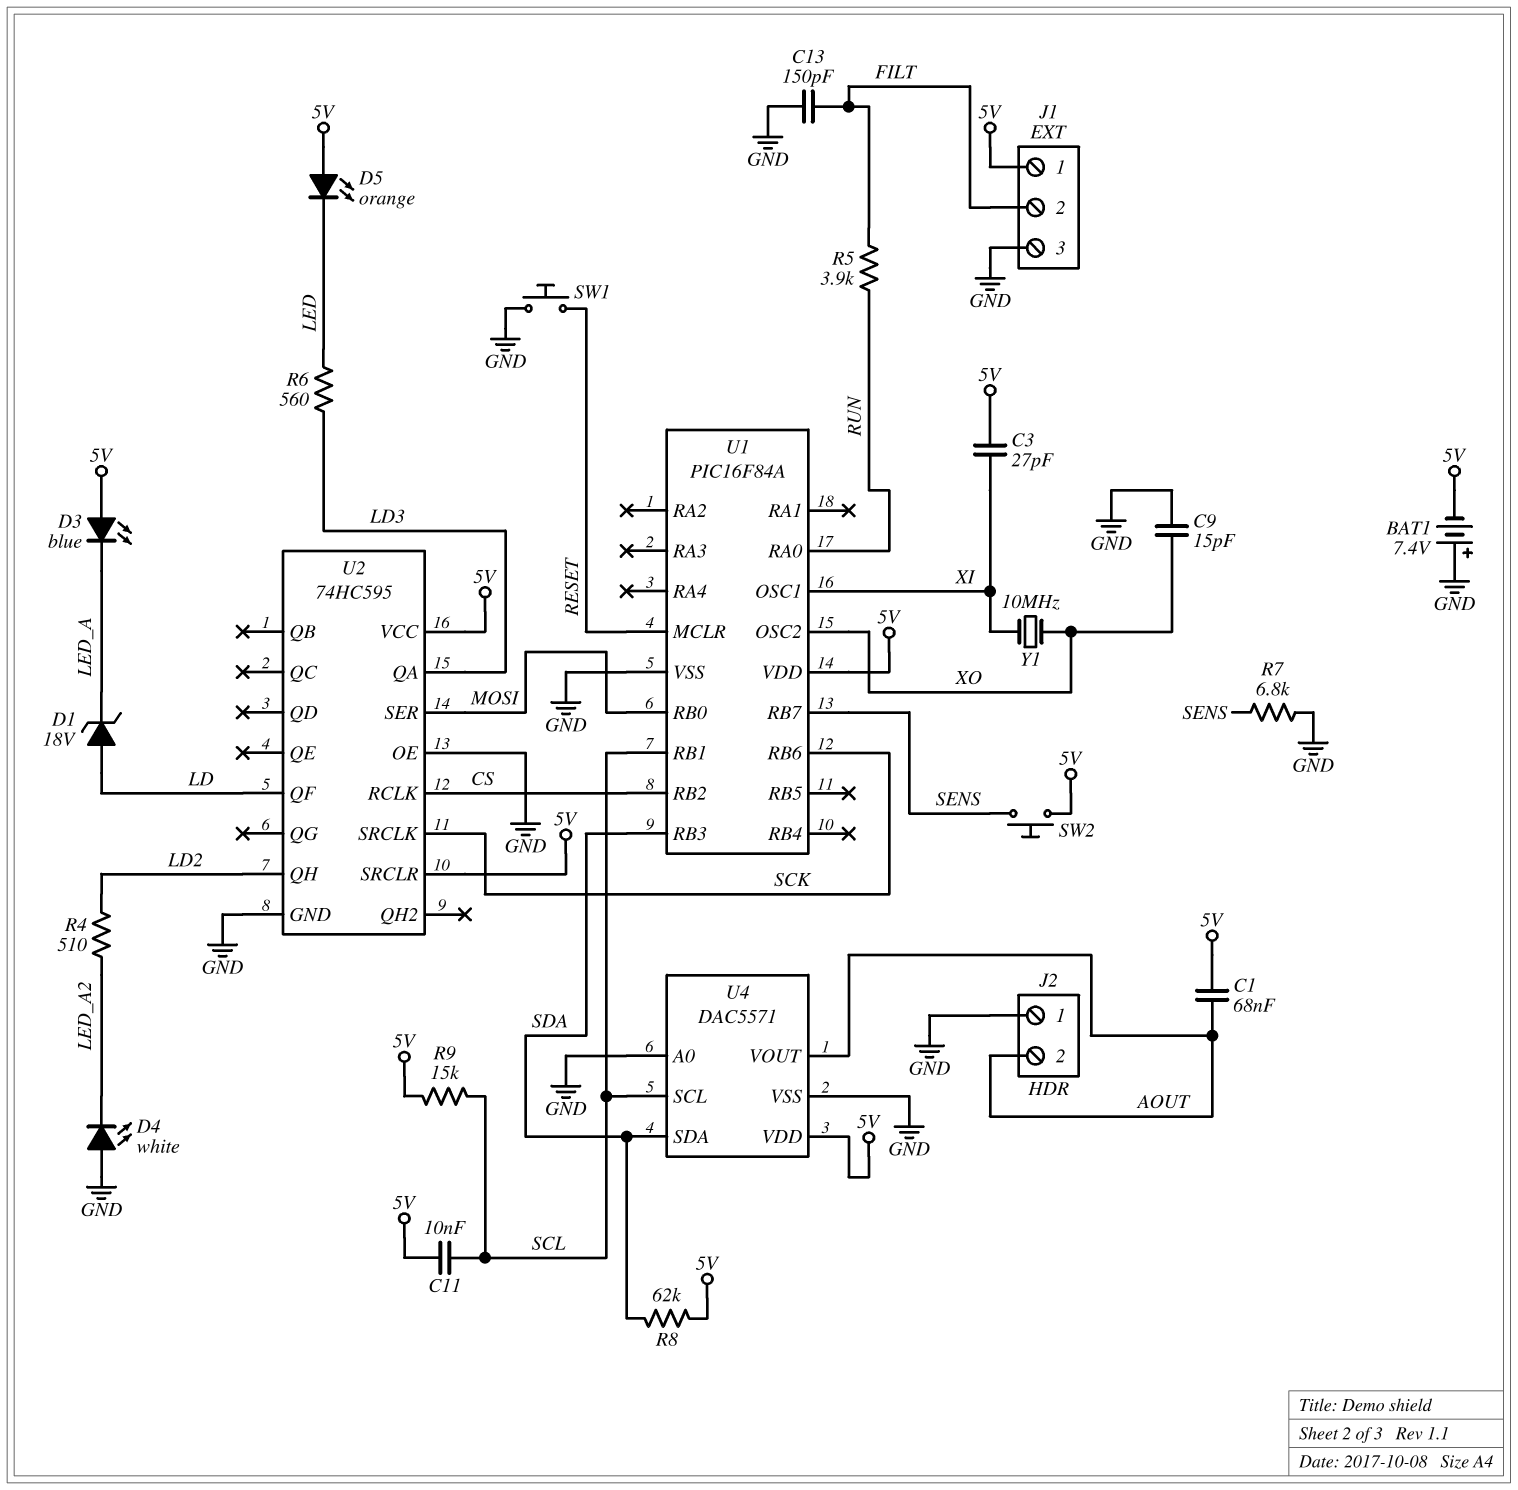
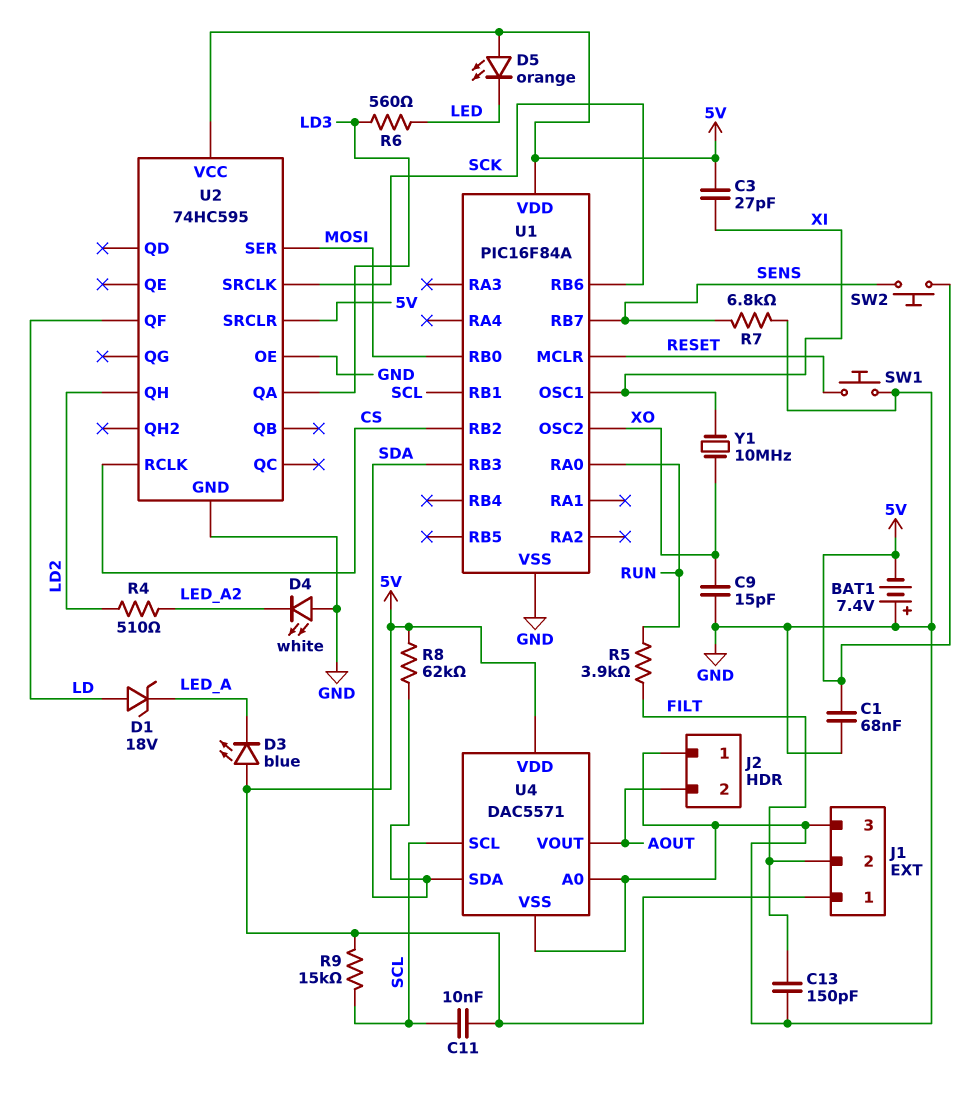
C1: 68nF (5V, AOUT) -> 68nF (5V, GND)

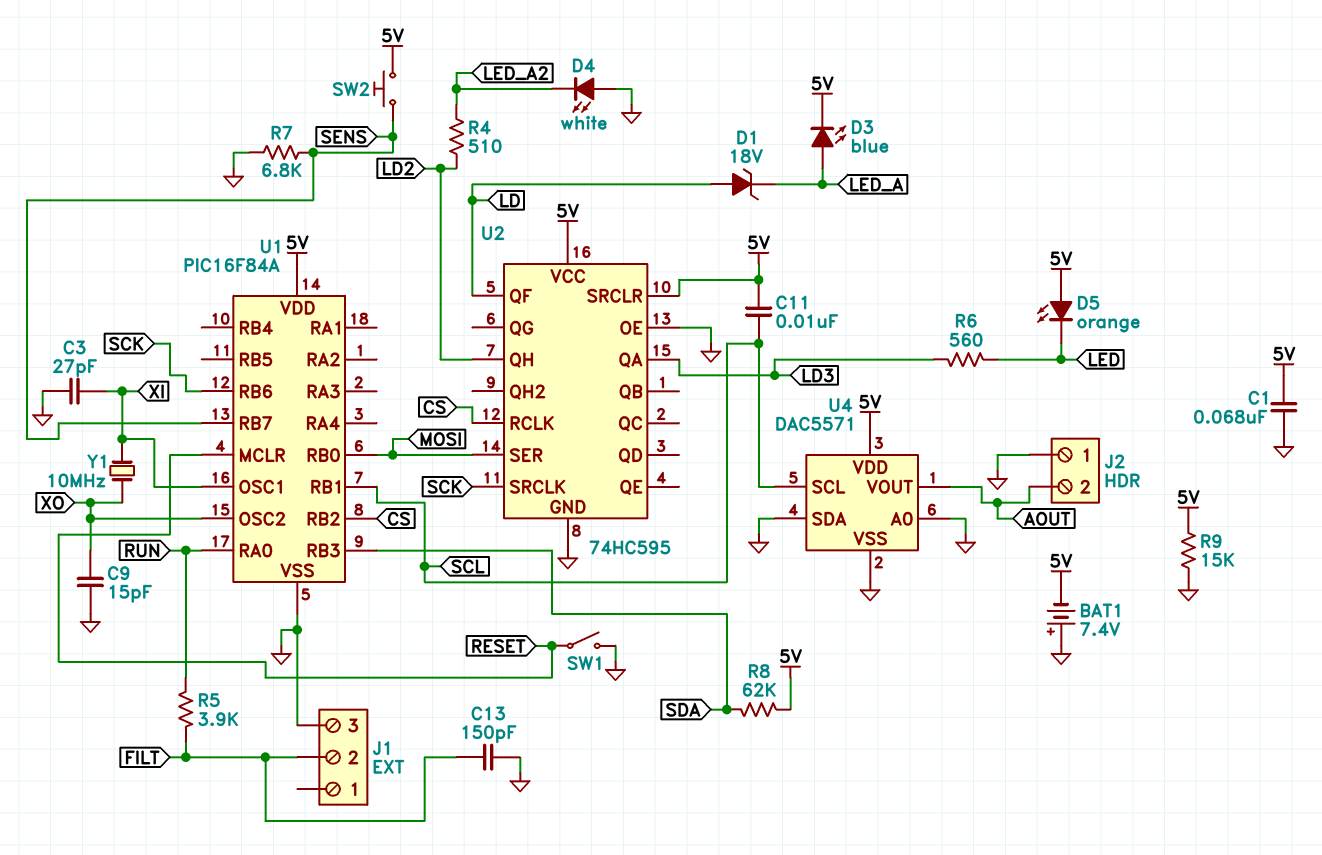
C3: 27pF (5V, XI) -> 27pF (GND, XI)
D3: LED blue (A 5V, K LED_A) -> LED blue (A LED_A, K 5V)
J1 pin 1: 5V -> none
R9: 15k (5V, SCL) -> 15k (5V, GND)
SW1: button (GND, RESET) -> switch (GND, RESET)
U4 pin SDA: SDA -> GND

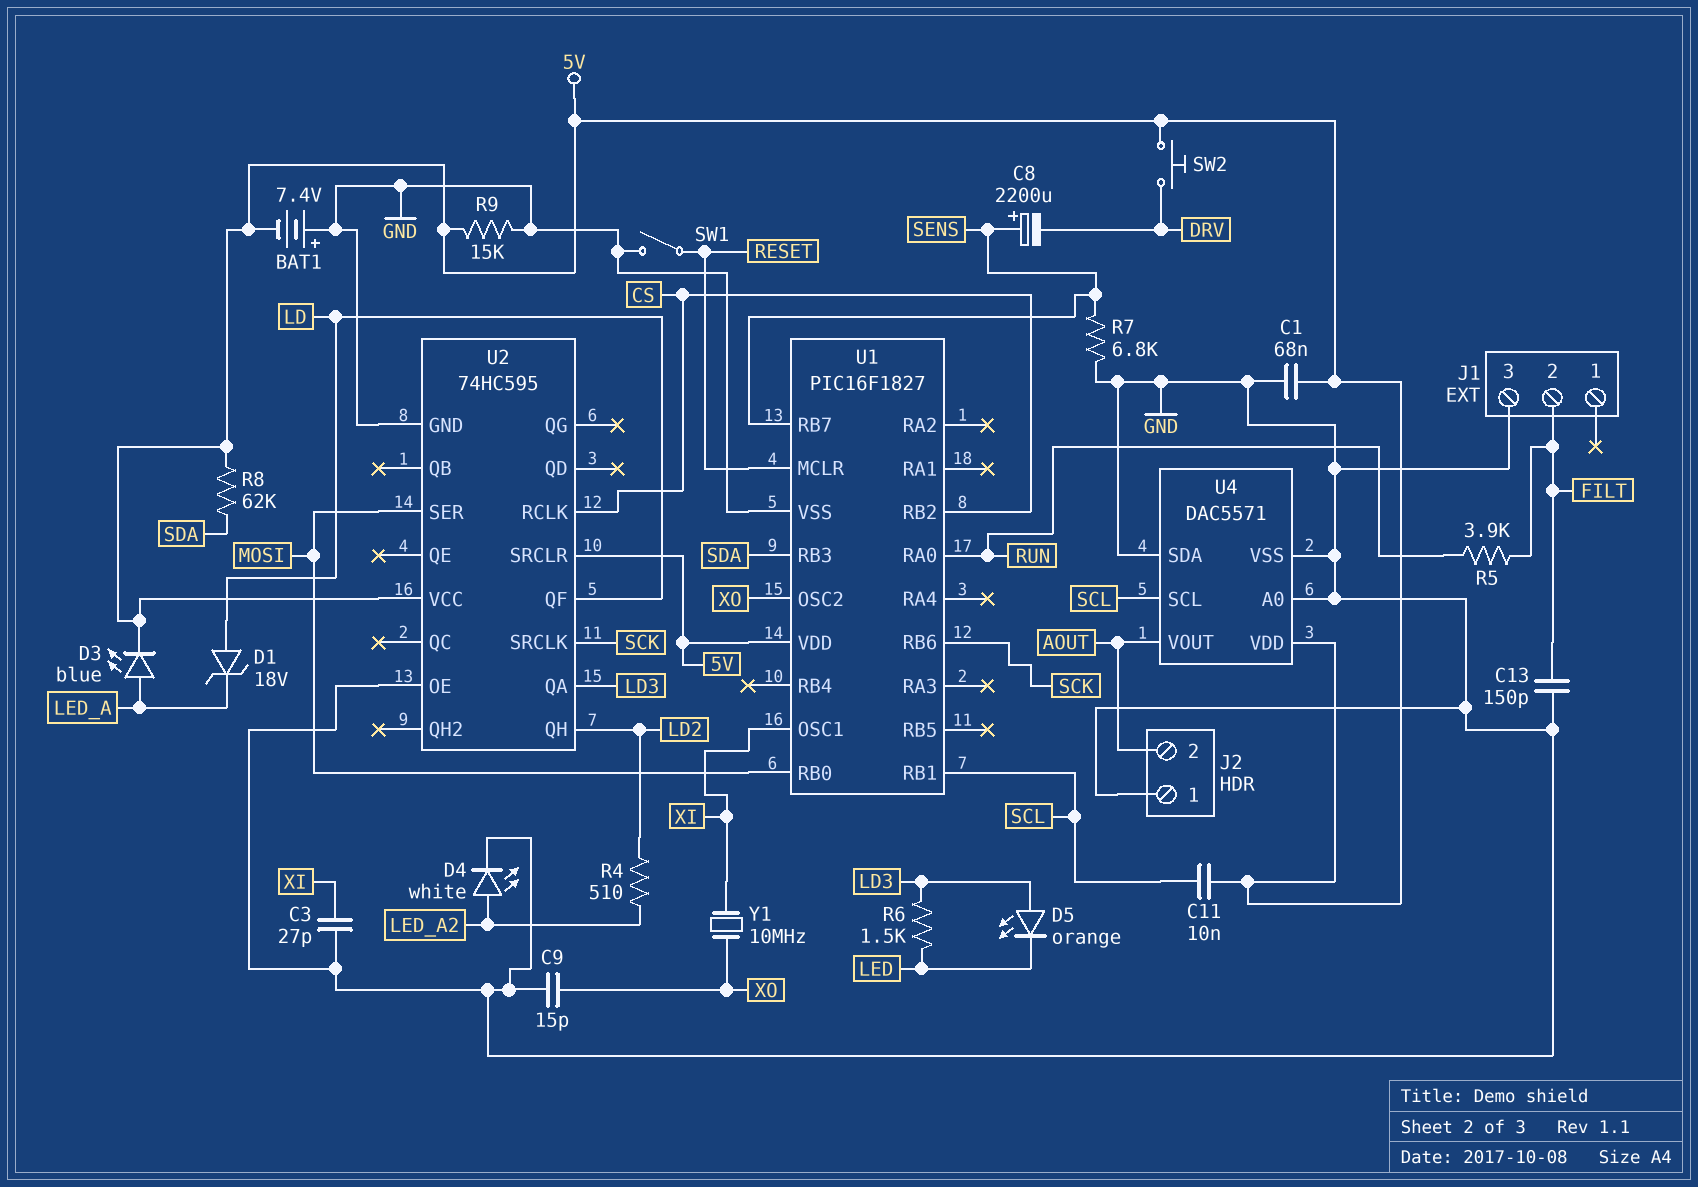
C8: none -> 2200uF (plus SENS, minus DRV)
D4: LED white (A GND, K LED_A2) -> LED white (A LED_A2, K GND)
D5: LED orange (A 5V, K LED) -> LED orange (A LD3, K LED)
R6: 560 (LD3, LED) -> 1.5k (LD3, LED)
SW2: button (5V, SENS) -> button (5V, DRV)
U1: PIC16F84A -> PIC16F1827

